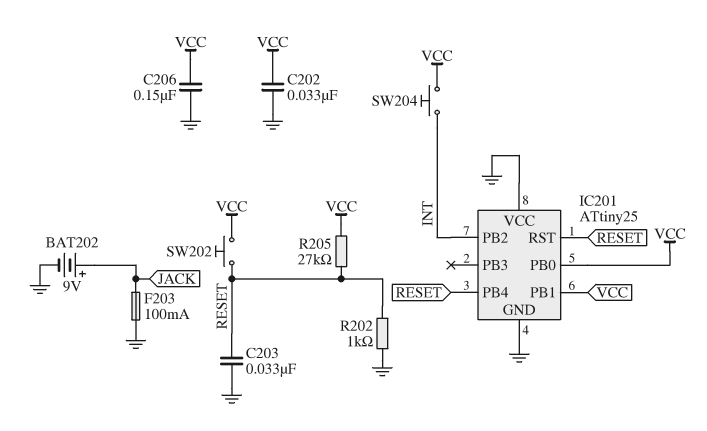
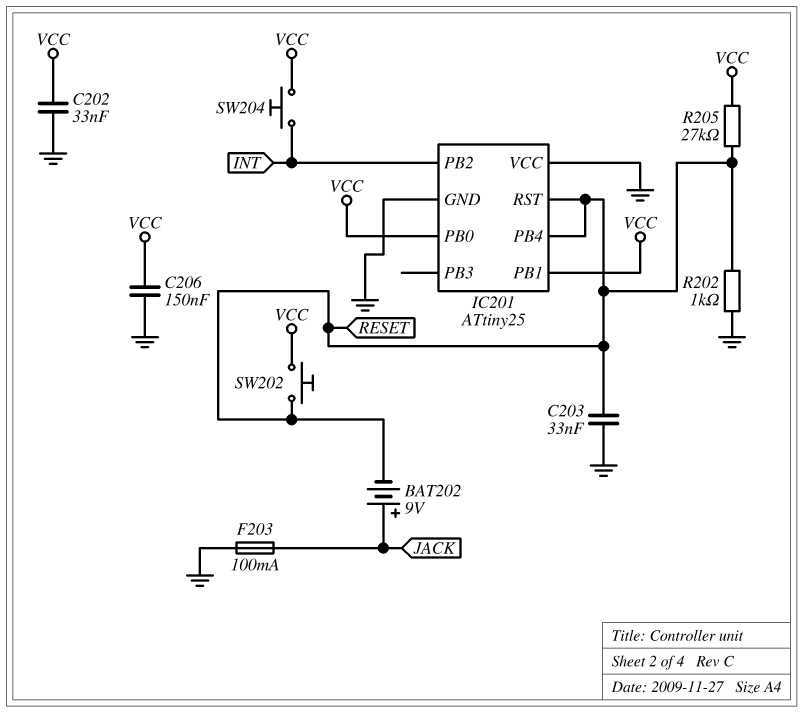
BAT202: 9V (plus JACK, minus GND) -> 9V (plus JACK, minus RESET)

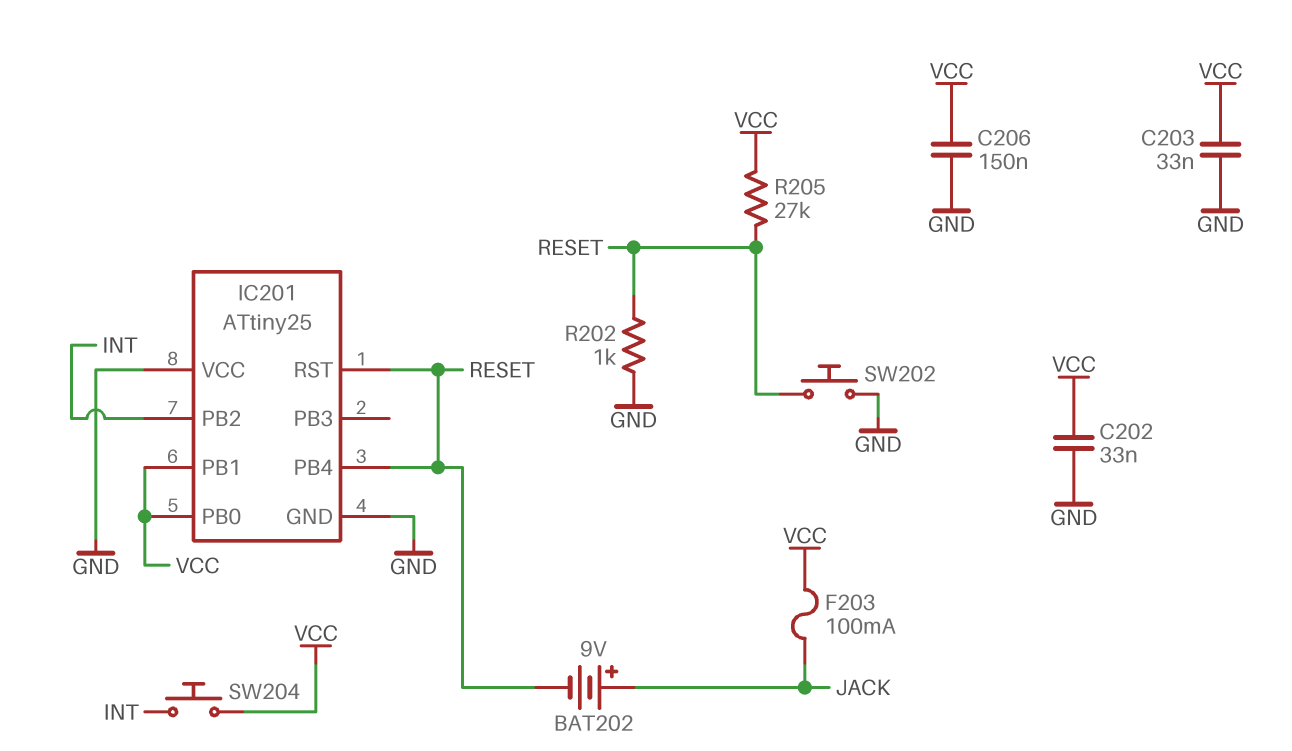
C203: 33nF (GND, RESET) -> 33nF (GND, VCC)
F203: 100mA (GND, JACK) -> 100mA (JACK, VCC)
SW202: button (RESET, VCC) -> button (GND, RESET)

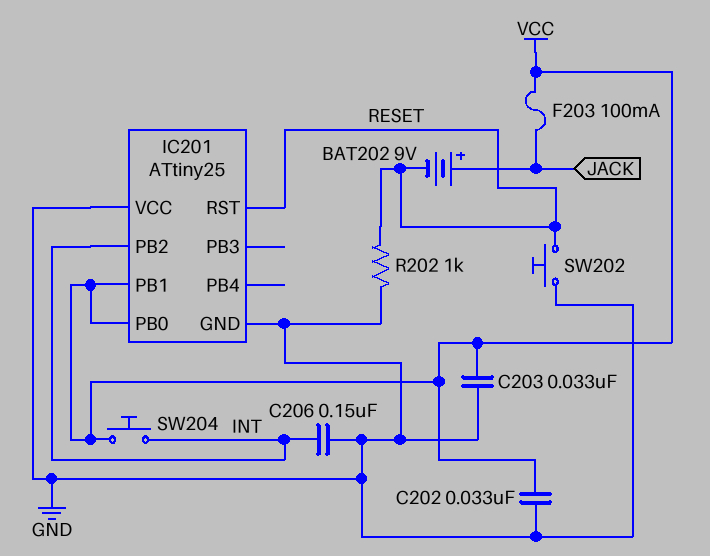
C206: 150nF (GND, VCC) -> 150nF (GND, INT)
IC201 pin PB4: RESET -> none
R205: 27k (RESET, VCC) -> none

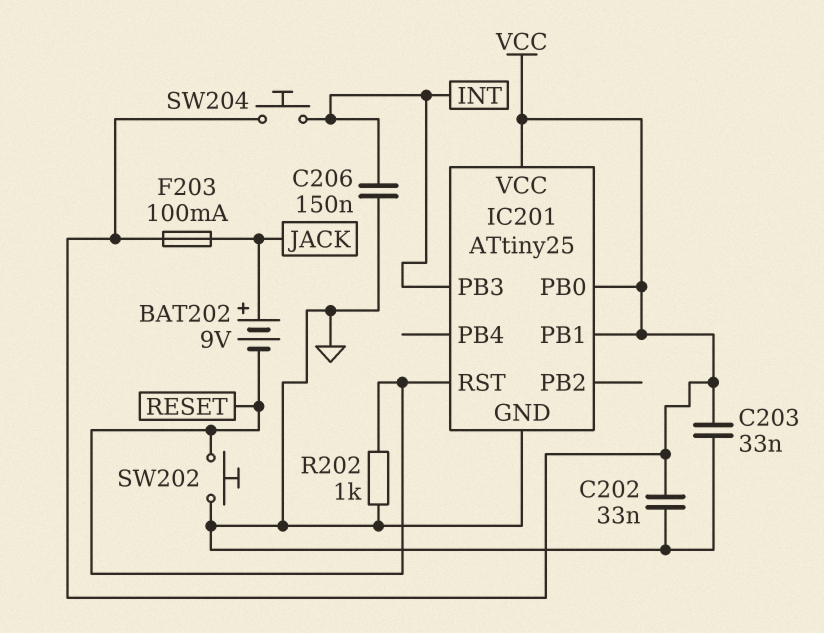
IC201 pin PB2: INT -> none
IC201 pin PB3: none -> INT
IC201 pin VCC: GND -> VCC

